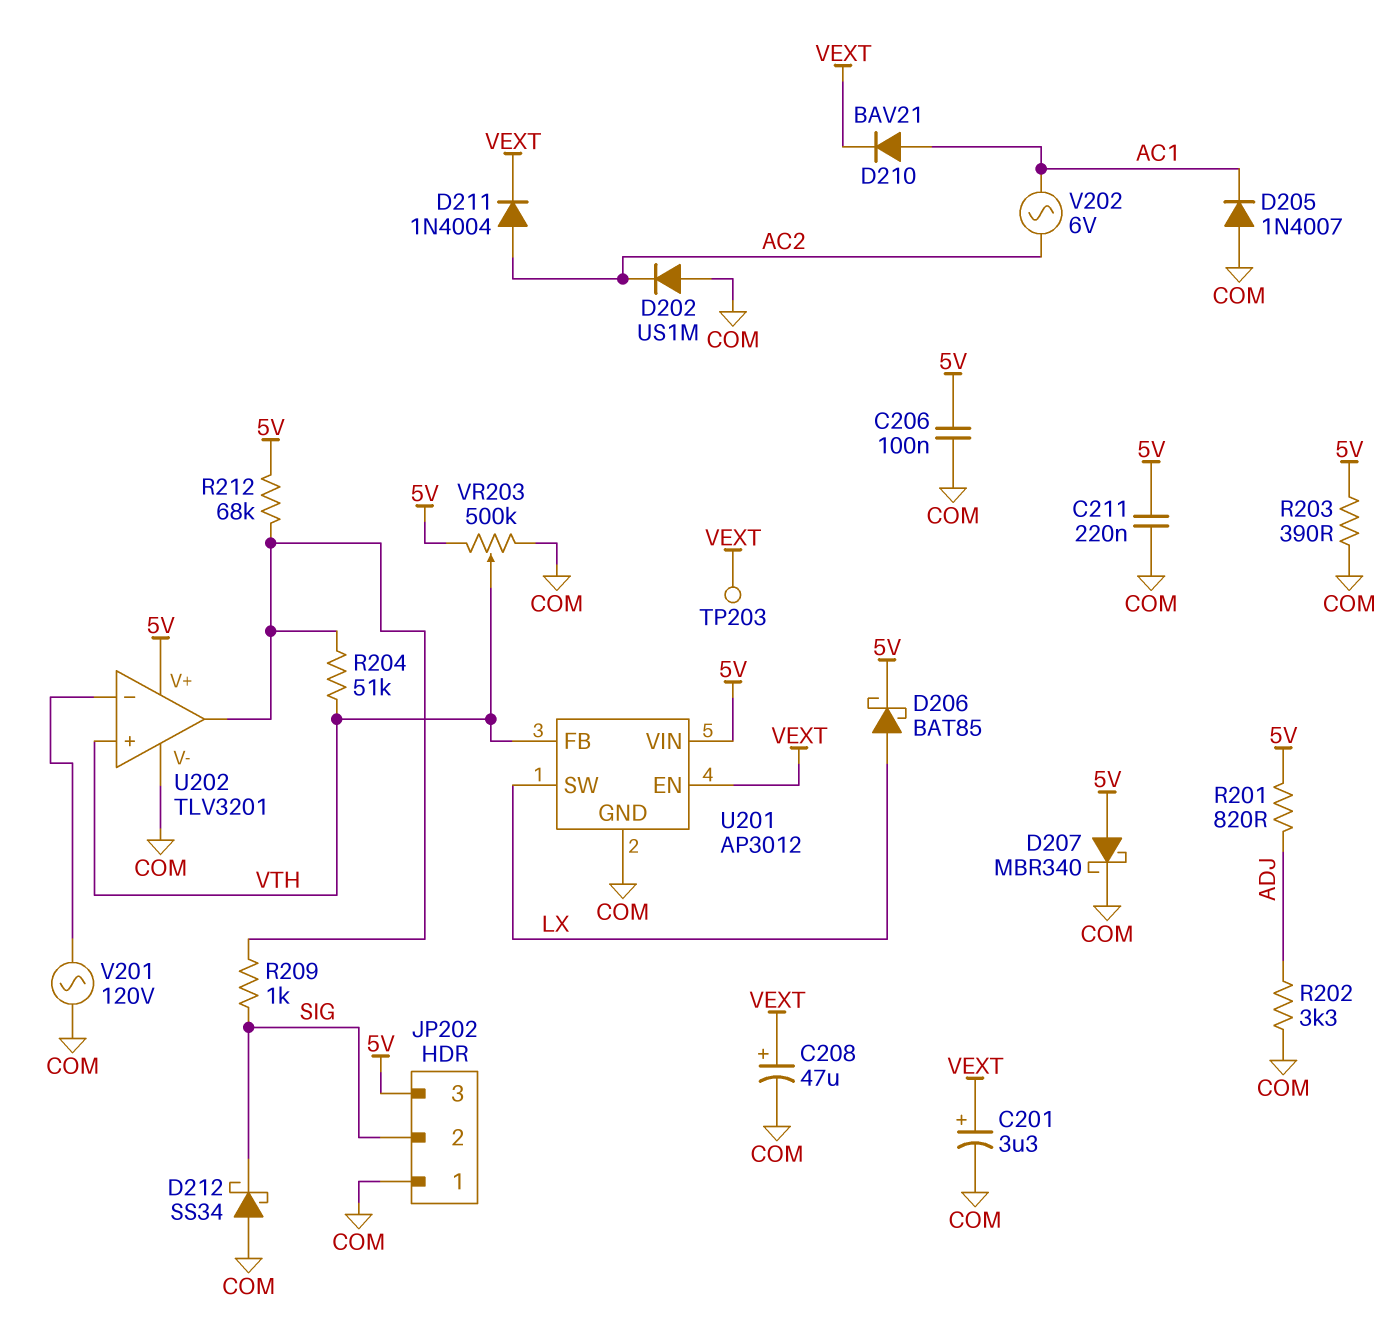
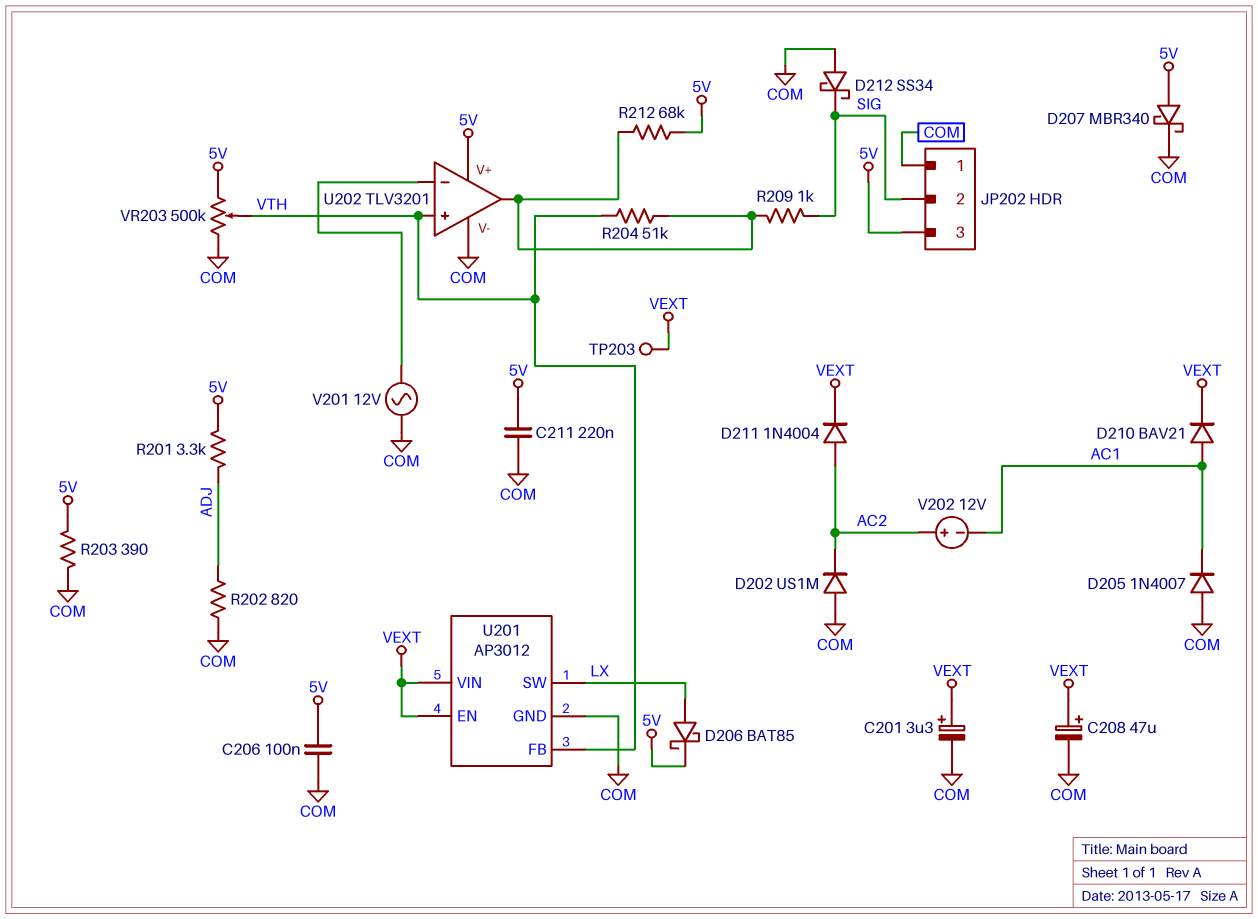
R201: 820 (5V, ADJ) -> 3.3k (5V, ADJ)
R202: 3.3k (ADJ, COM) -> 820 (ADJ, COM)
U201 pin VIN: 5V -> VEXT
V201: AC 120V (COM, U202/in-) -> AC 12V (COM, U202/in-)
V202: AC 6V (AC1, AC2) -> 12V (plus AC2, minus AC1)

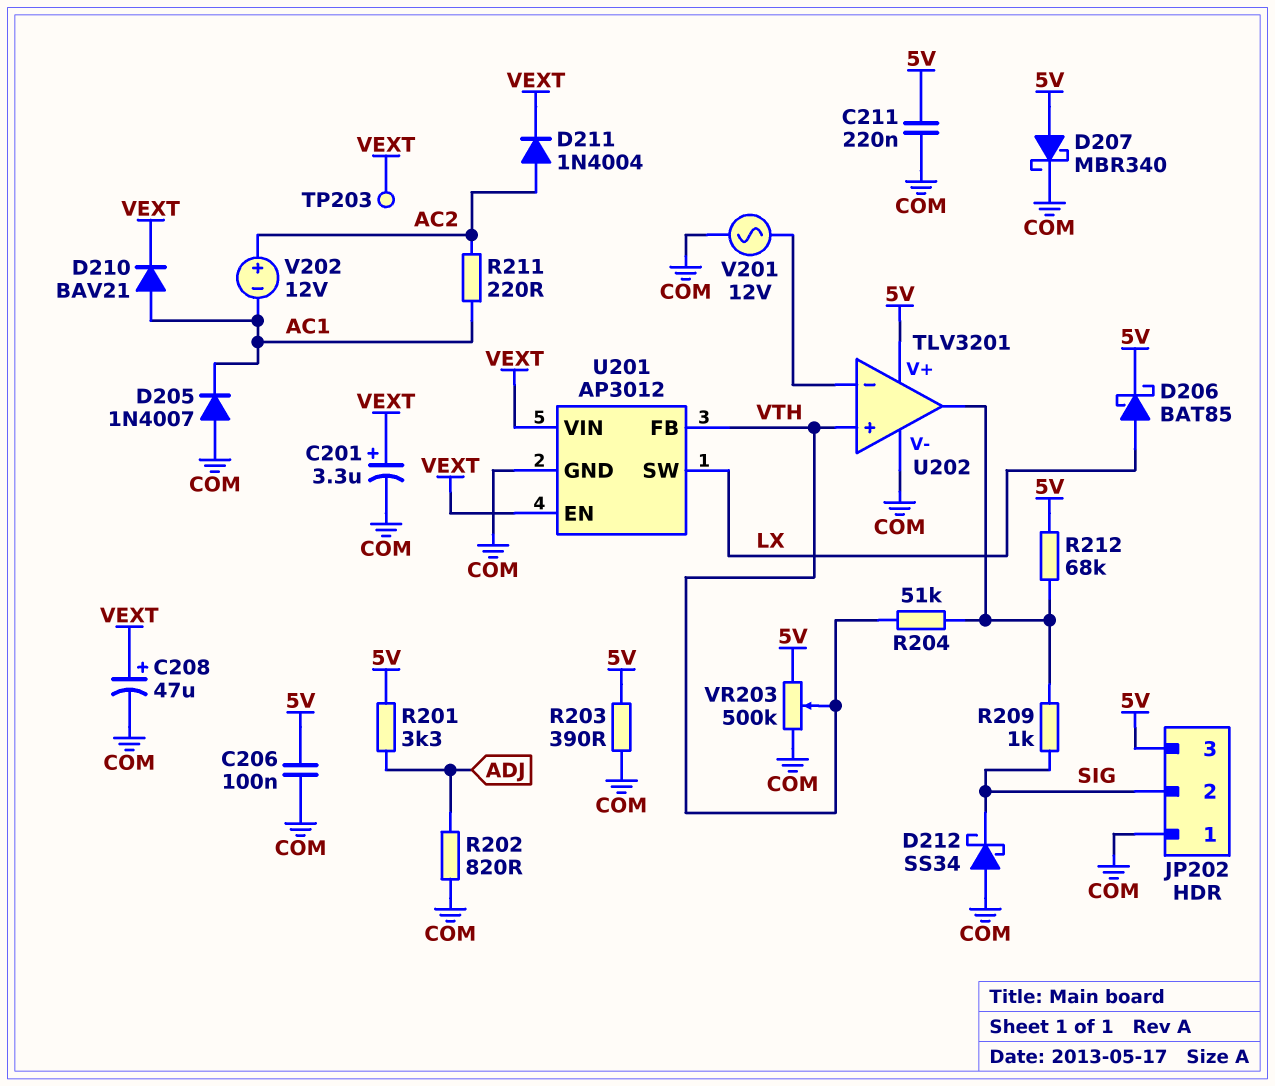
D202: diode US1M (A COM, K AC2) -> none
R211: none -> 220 (AC1, AC2)

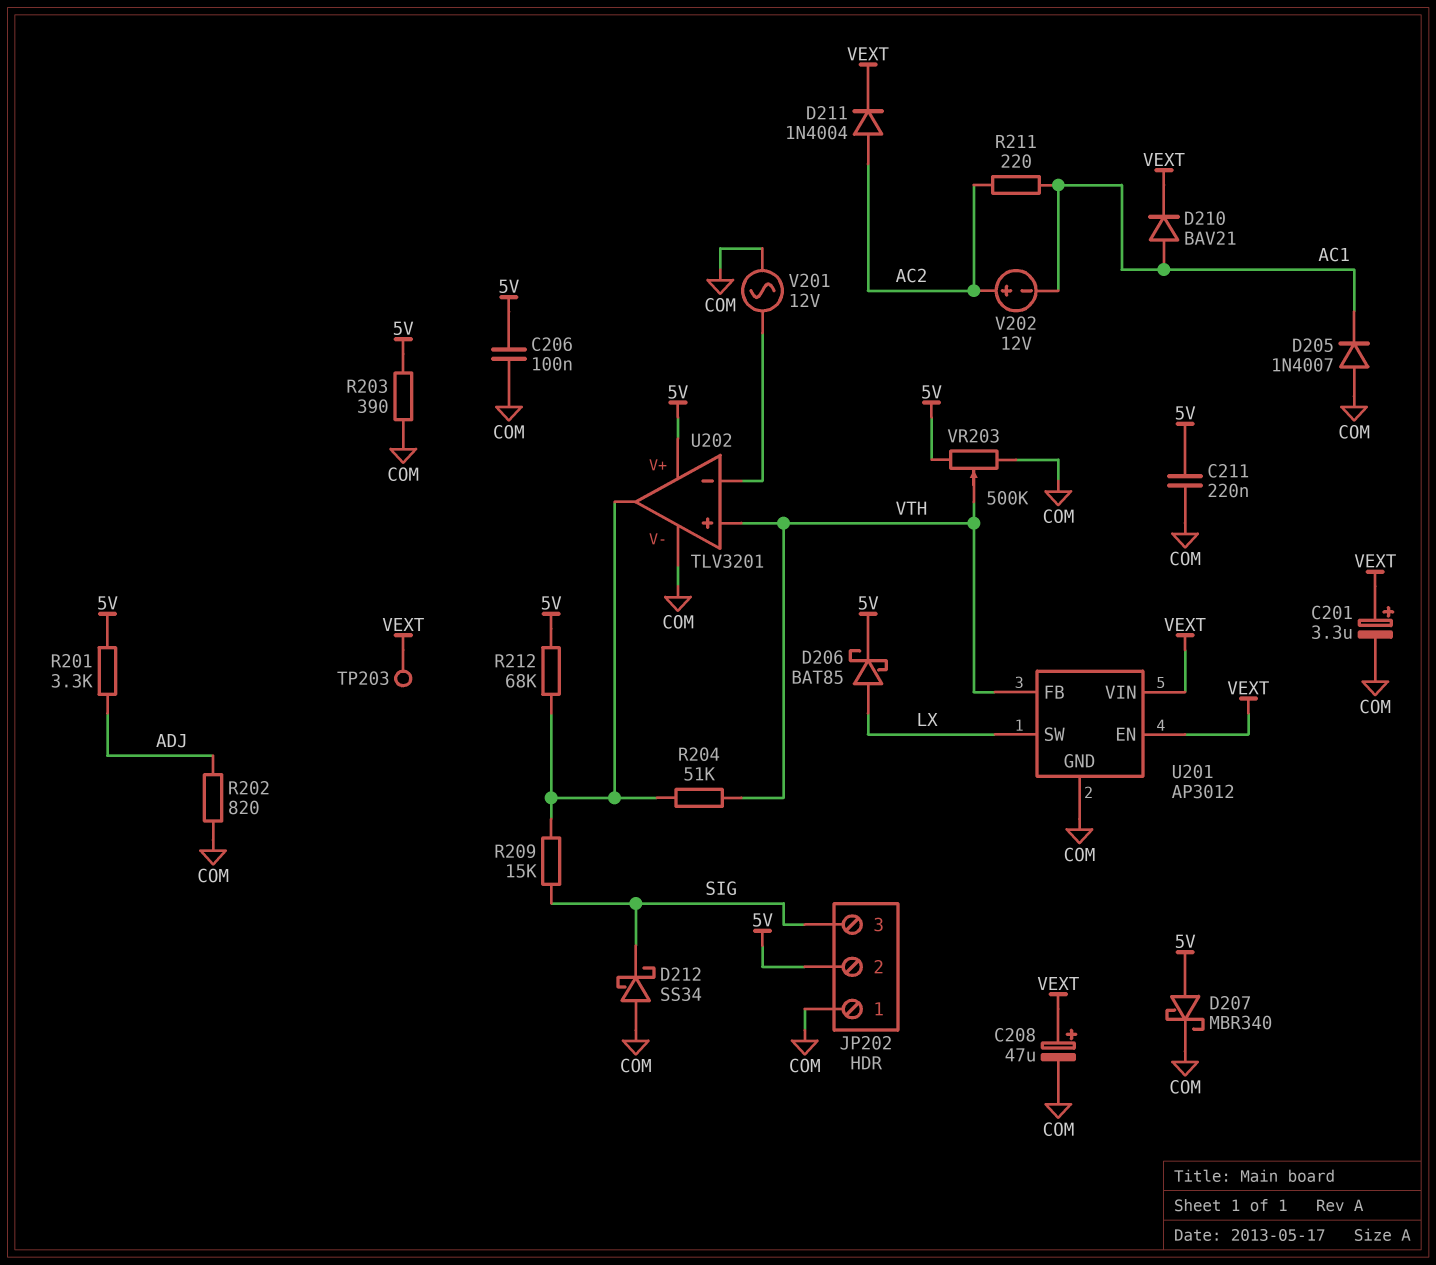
JP202 pin 2: SIG -> 5V
JP202 pin 3: 5V -> SIG
R209: 1k (SIG, U202/out) -> 15k (SIG, U202/out)

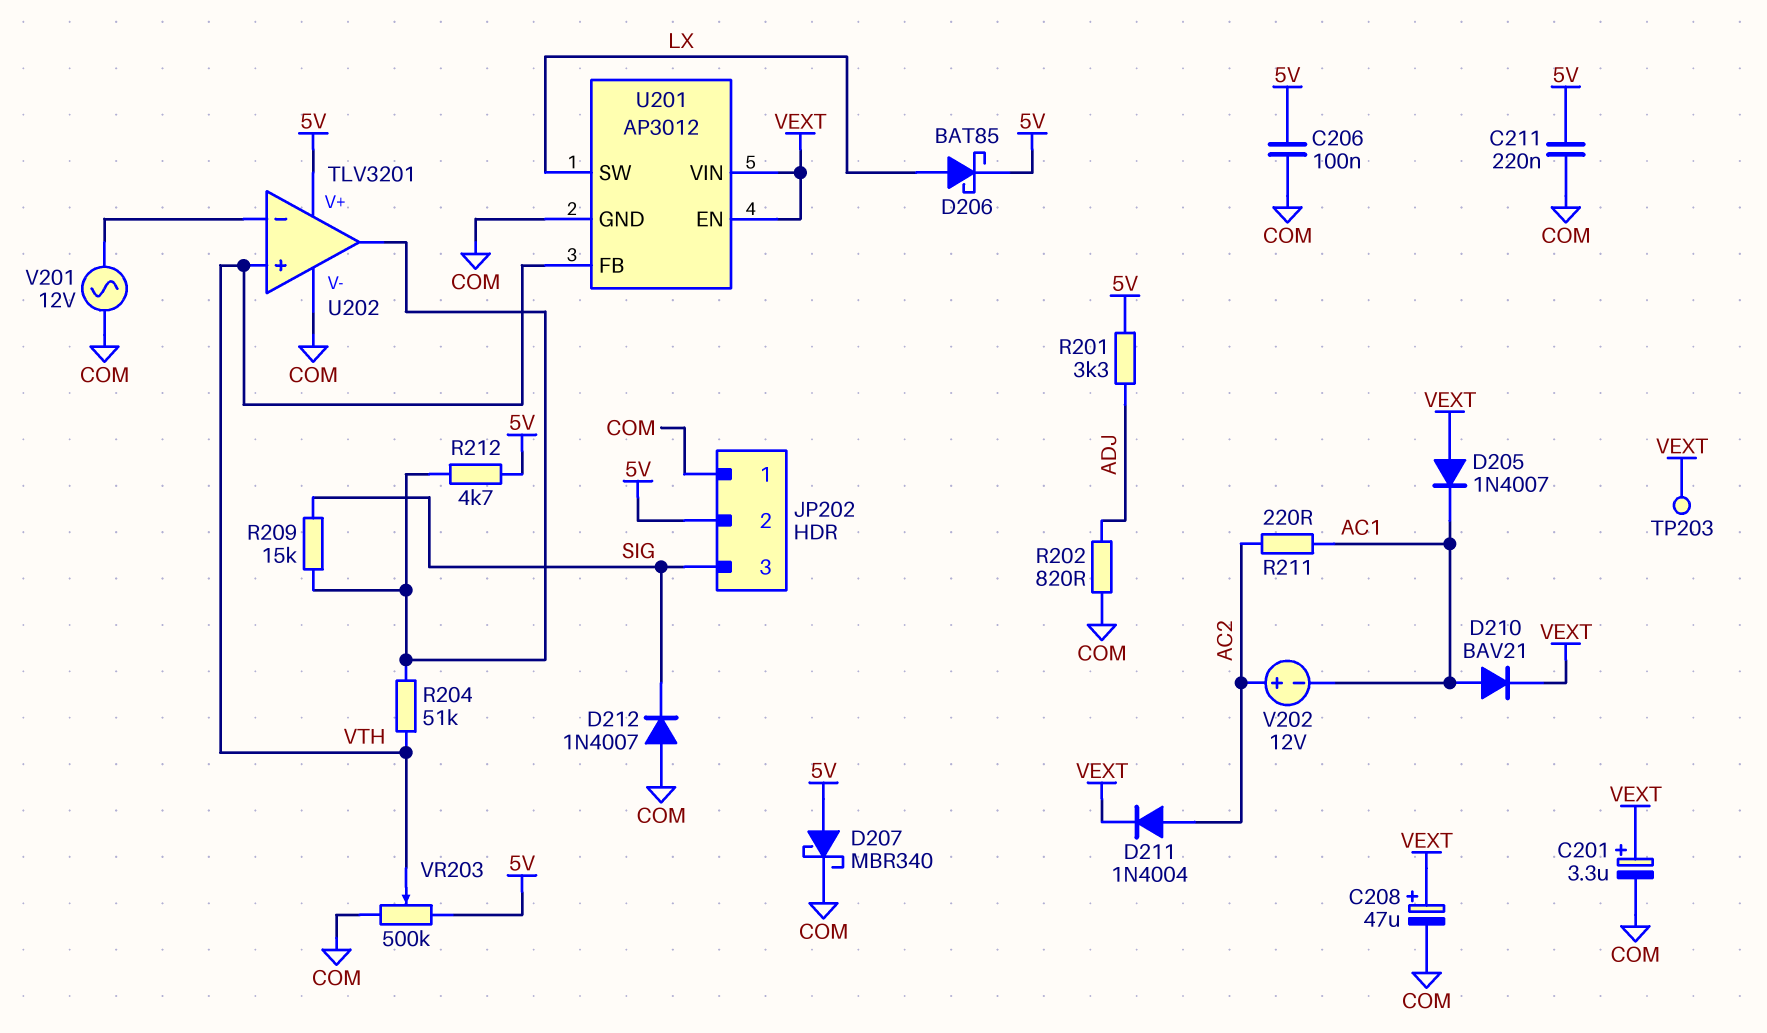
D205: diode 1N4007 (A COM, K AC1) -> diode 1N4007 (A VEXT, K AC1)
D212: schottky SS34 (A COM, K SIG) -> diode 1N4007 (A COM, K SIG)
R203: 390 (5V, COM) -> none
R212: 68k (5V, U202/out) -> 4.7k (5V, U202/out)

